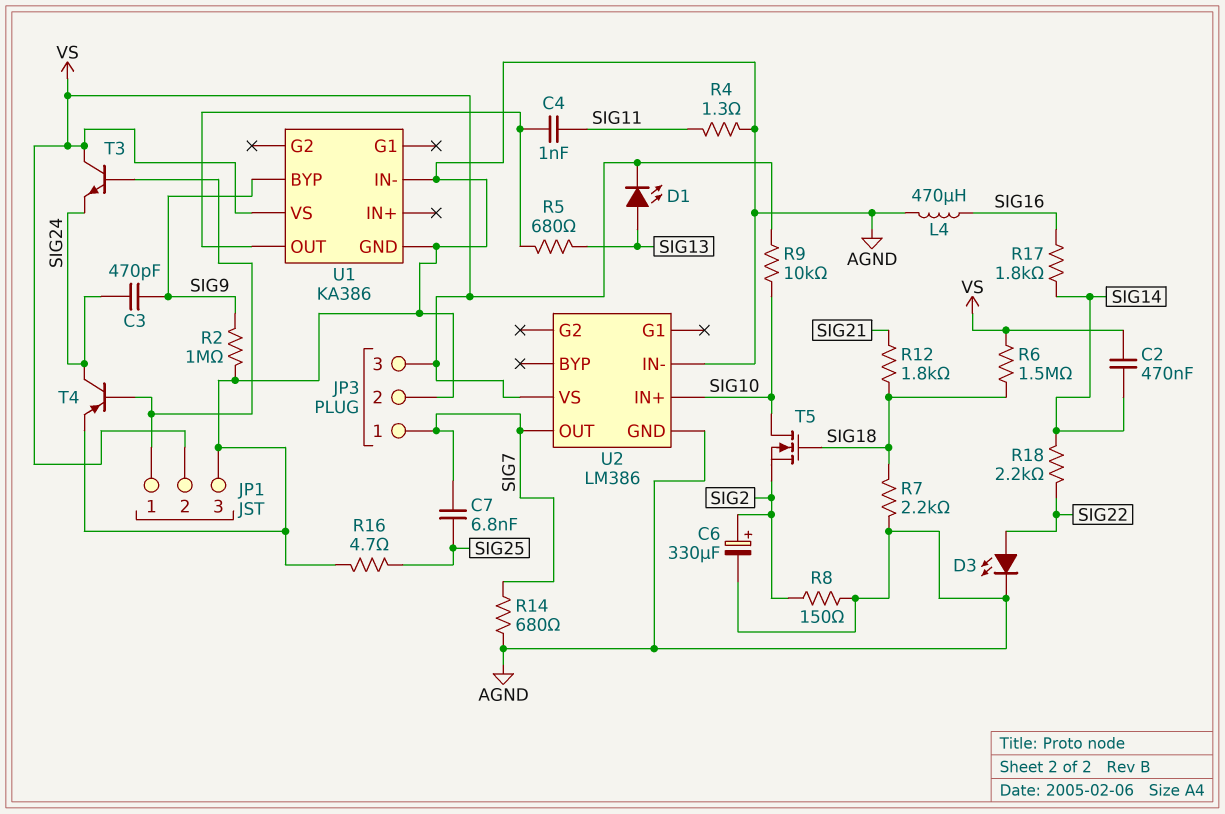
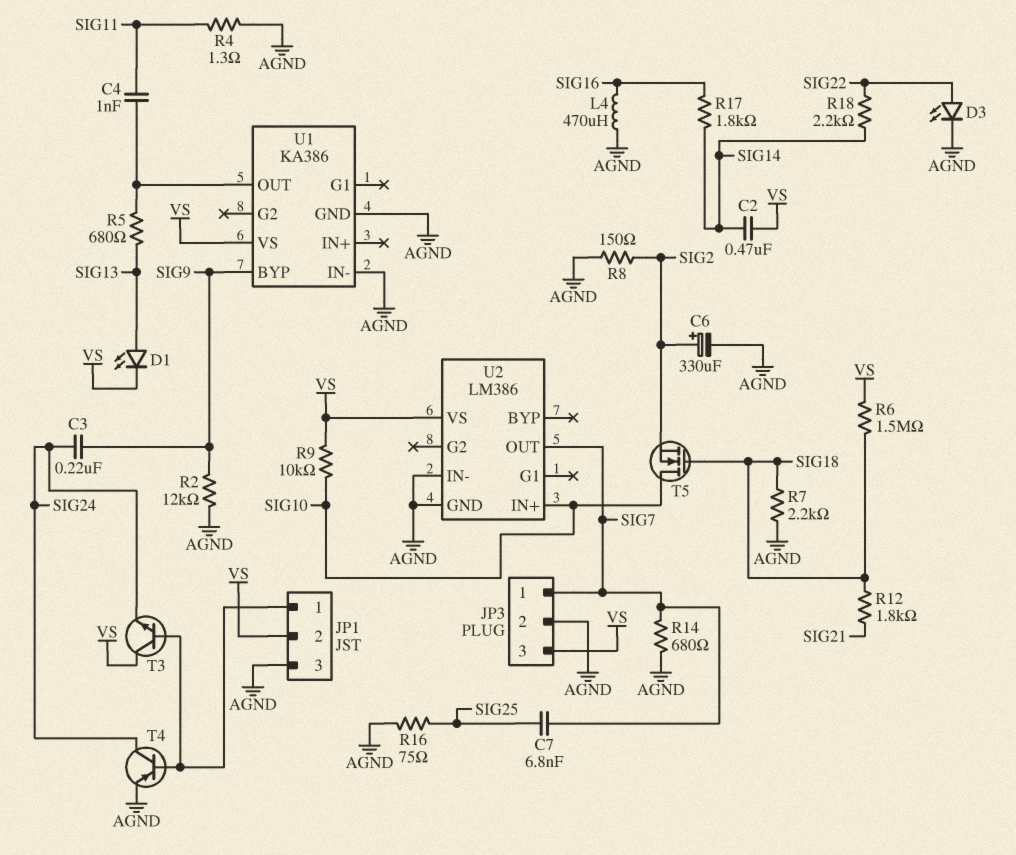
C3: 470pF (SIG9, SIG24) -> 220nF (SIG9, SIG24)
R2: 1M (AGND, SIG9) -> 12k (AGND, SIG9)
R16: 4.7 (AGND, SIG25) -> 75 (AGND, SIG25)

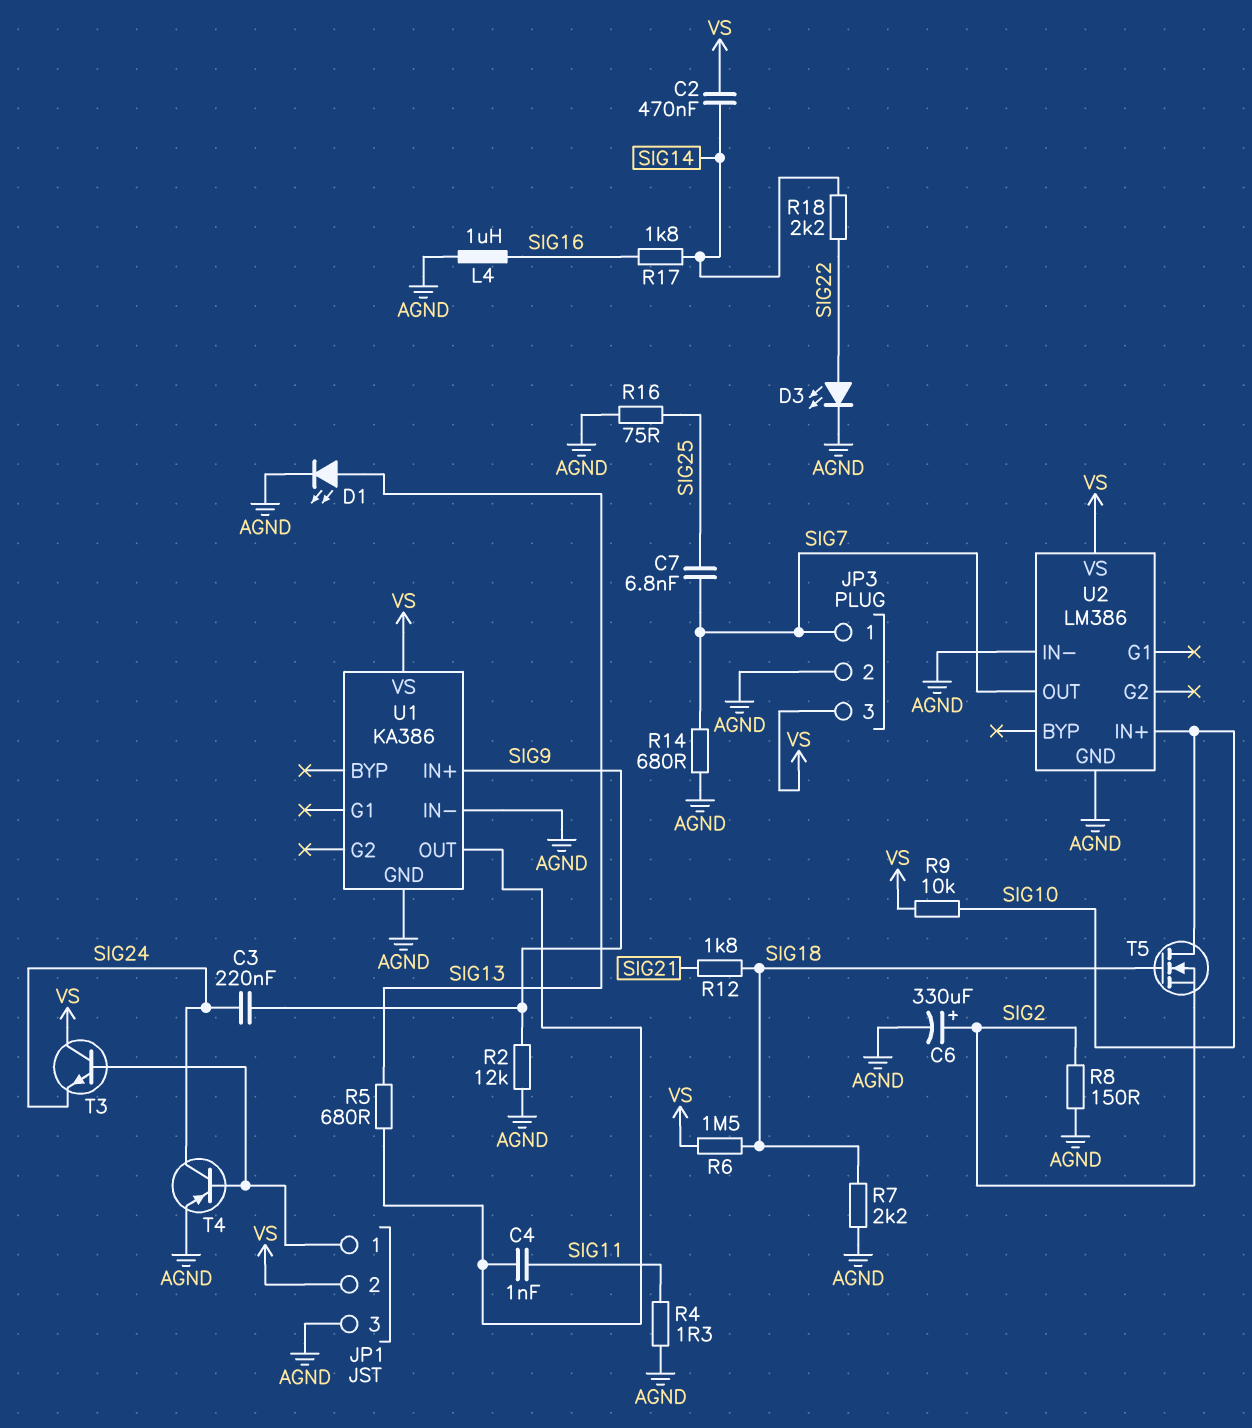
D1: LED (A SIG13, K VS) -> LED (A SIG13, K AGND)
L4: 470uH (AGND, SIG16) -> 1uH (AGND, SIG16)
U1 pin BYP: SIG9 -> none
U1 pin IN+: none -> SIG9

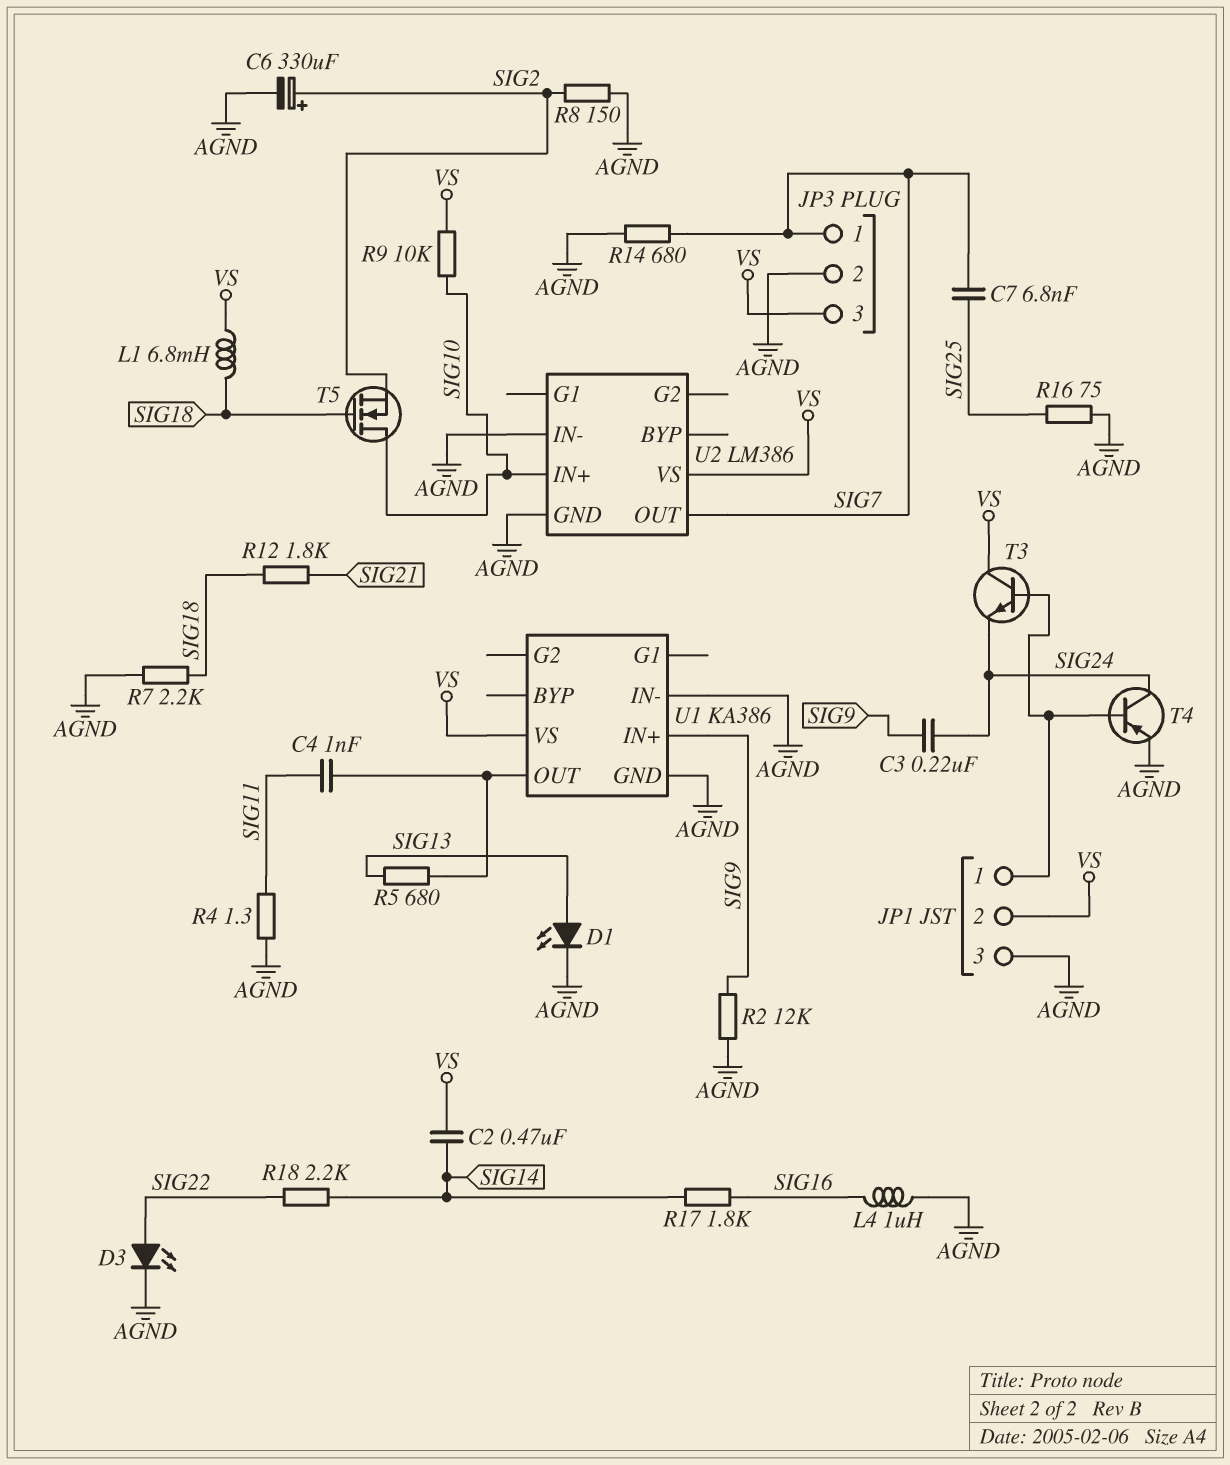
L1: none -> 6.8mH (SIG18, VS)
R6: 1.5M (SIG18, VS) -> none

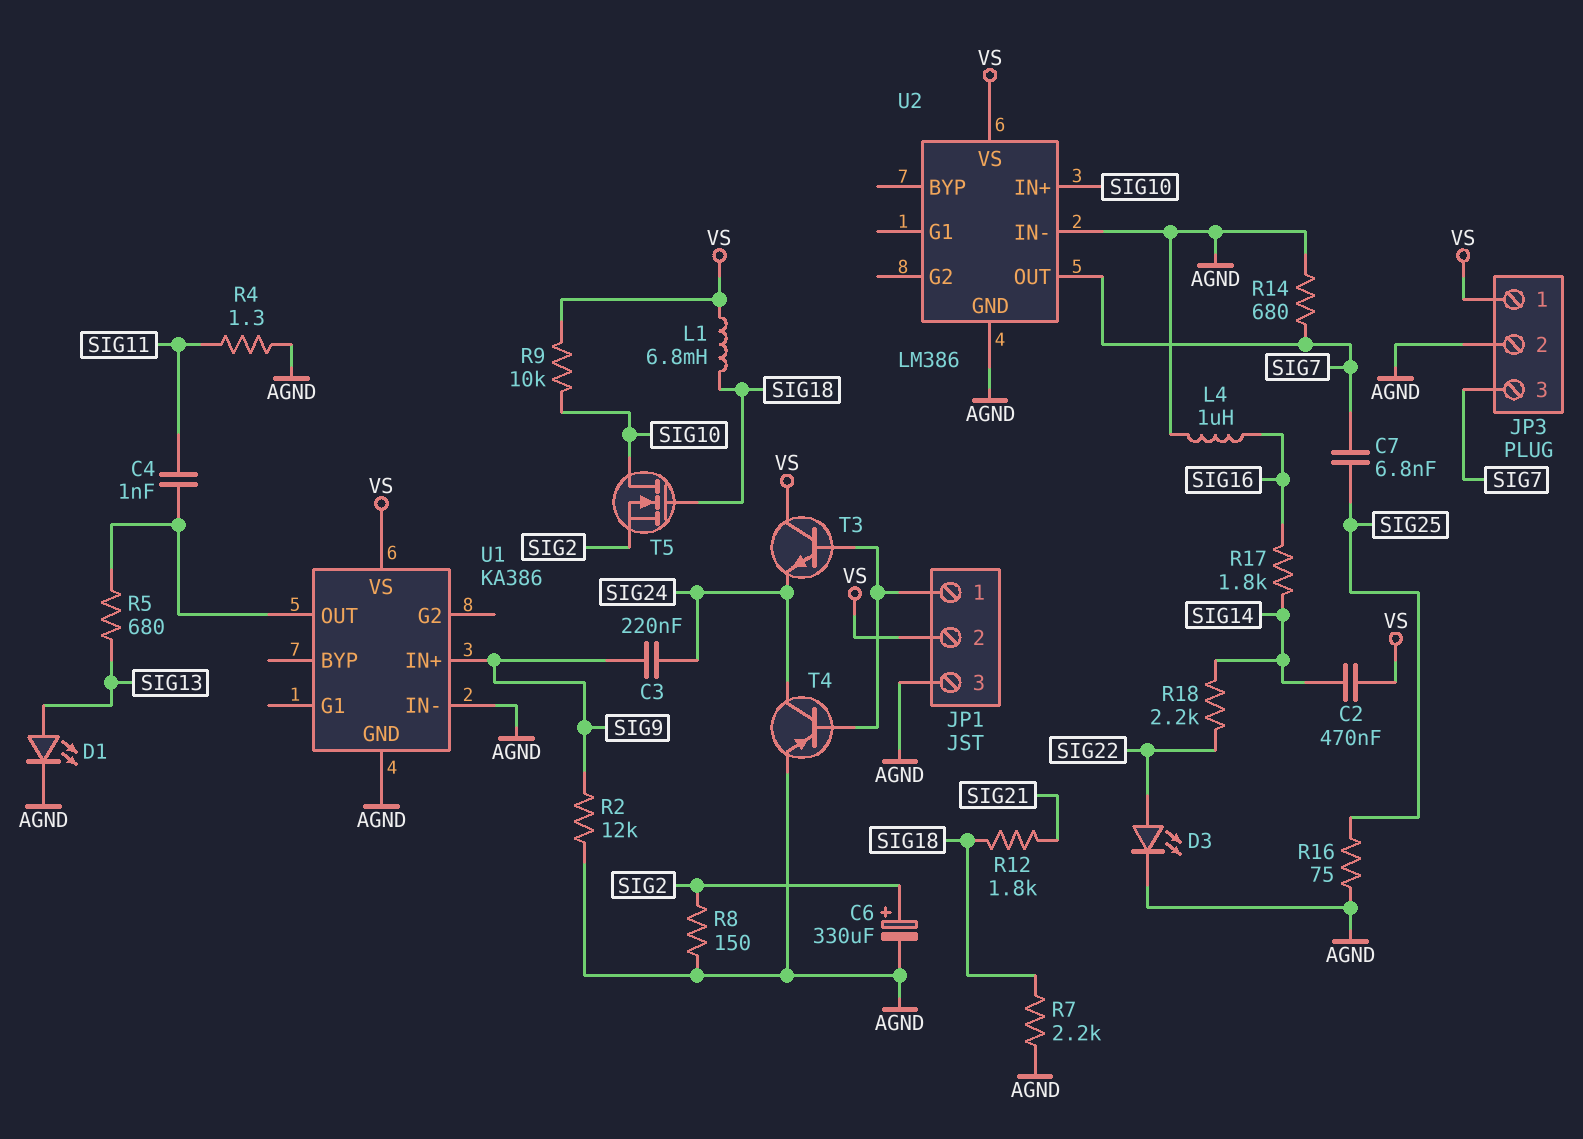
JP3 pin 1: SIG7 -> VS
JP3 pin 3: VS -> SIG7

